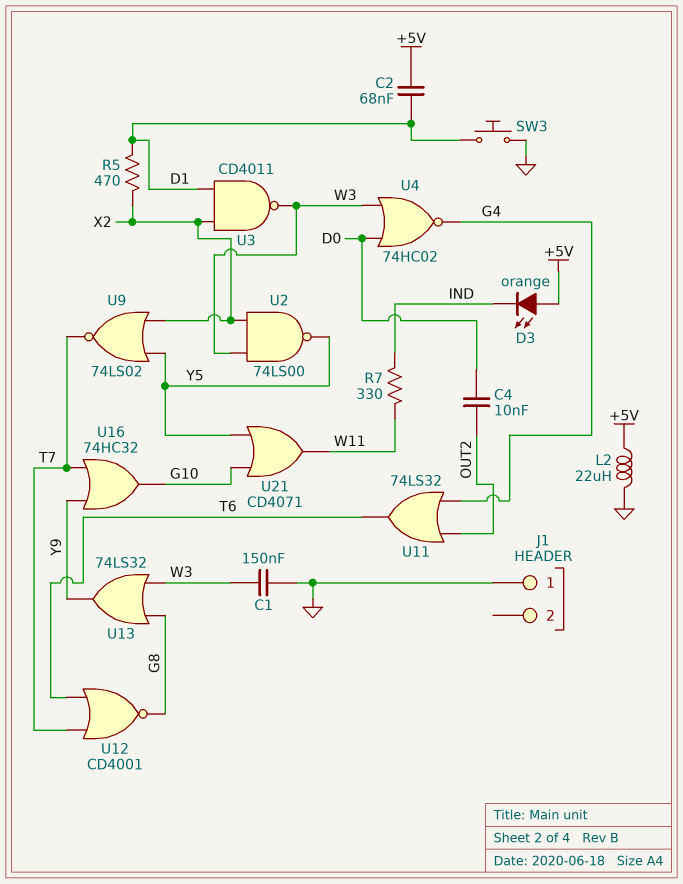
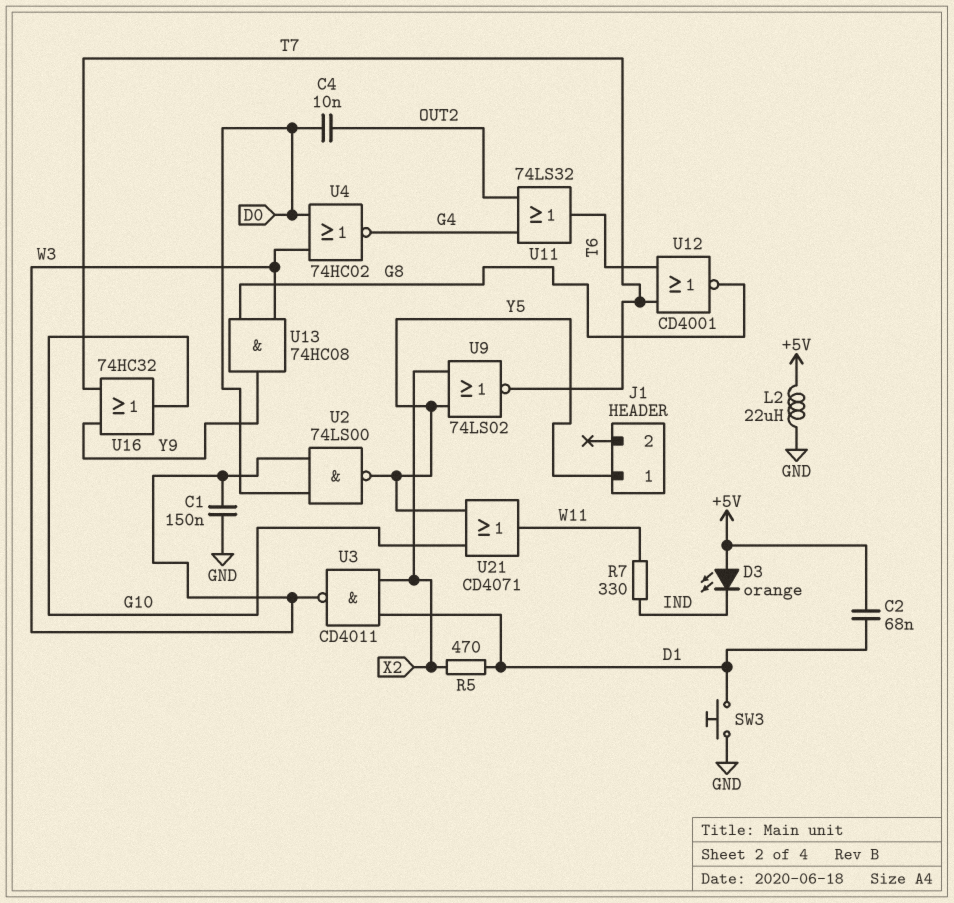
J1 pin 1: GND -> Y5
U2: NAND 74LS00 (in W3, in X2, out Y5) -> NAND 74LS00 (in D0, in W3, out Y5)
U13: OR 74LS32 (in G8, in W3, out Y9) -> AND 74HC08 (in G8, in W3, out Y9)

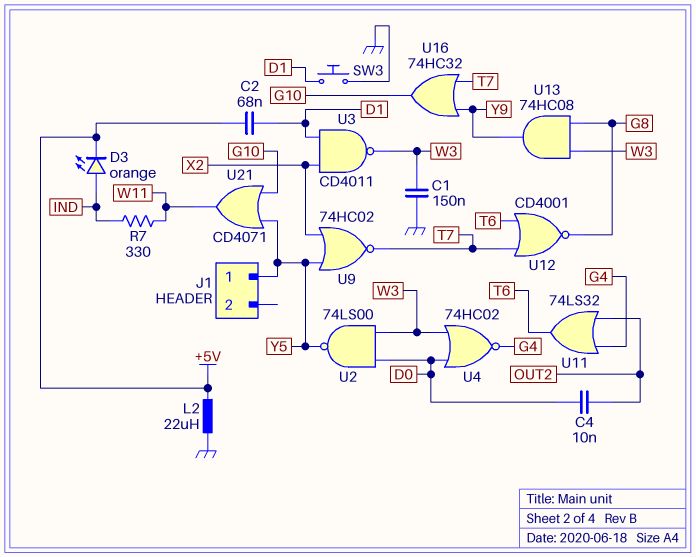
D3: LED orange (A +5V, K IND) -> LED orange (A IND, K +5V)
R5: 470 (D1, X2) -> none
U9: NOR 74LS02 (in X2, in Y5, out T7) -> NOR 74HC02 (in X2, in Y5, out T7)

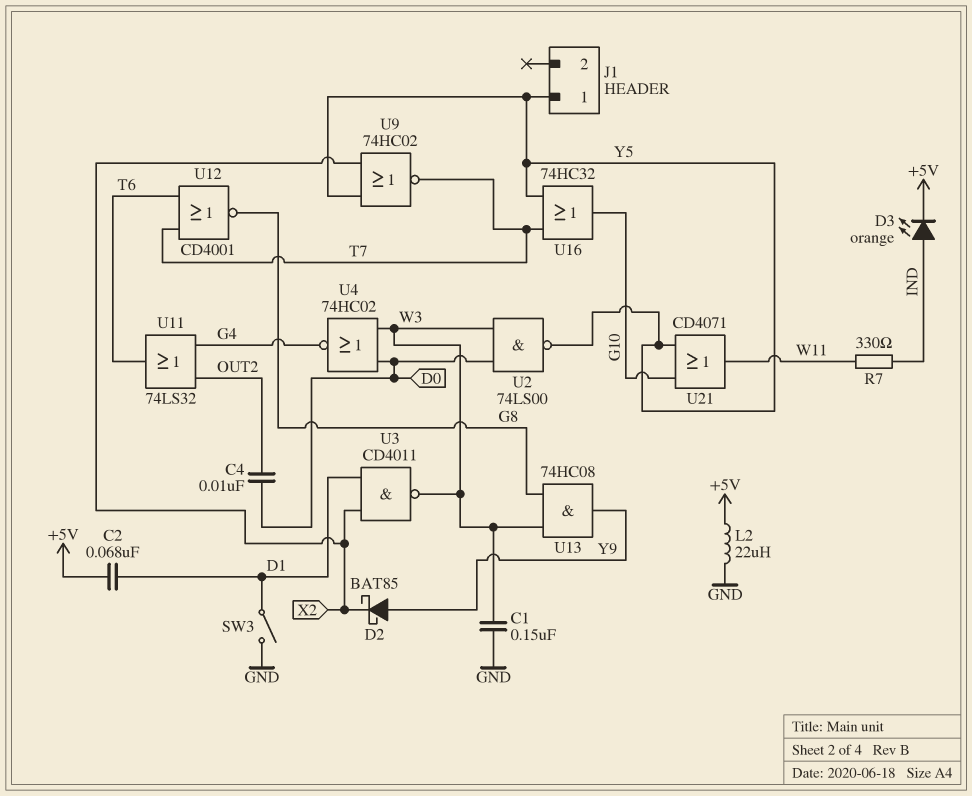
D2: none -> schottky BAT85 (A Y9, K X2)
SW3: button (D1, GND) -> switch (D1, GND)
U16: OR 74HC32 (in T7, in Y9, out G10) -> OR 74HC32 (in T7, in Y5, out G10)

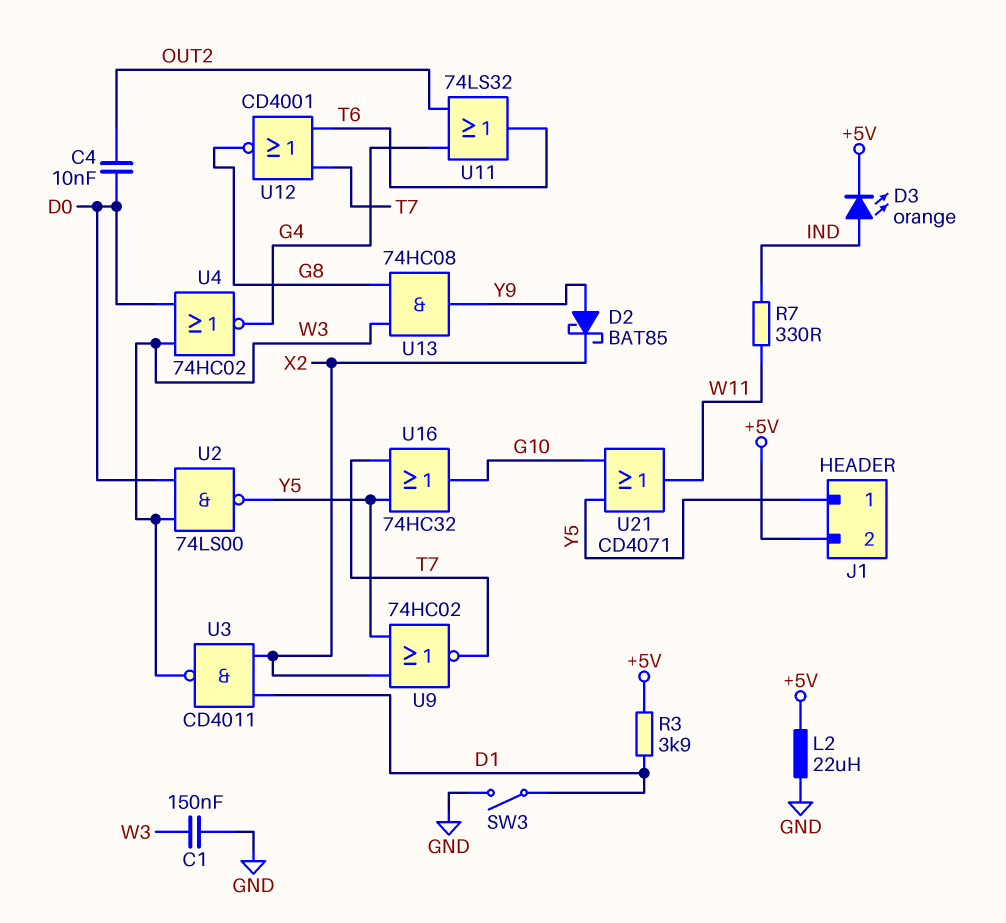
C2: 68nF (+5V, D1) -> none
J1 pin 2: none -> +5V
R3: none -> 3.9k (+5V, D1)

